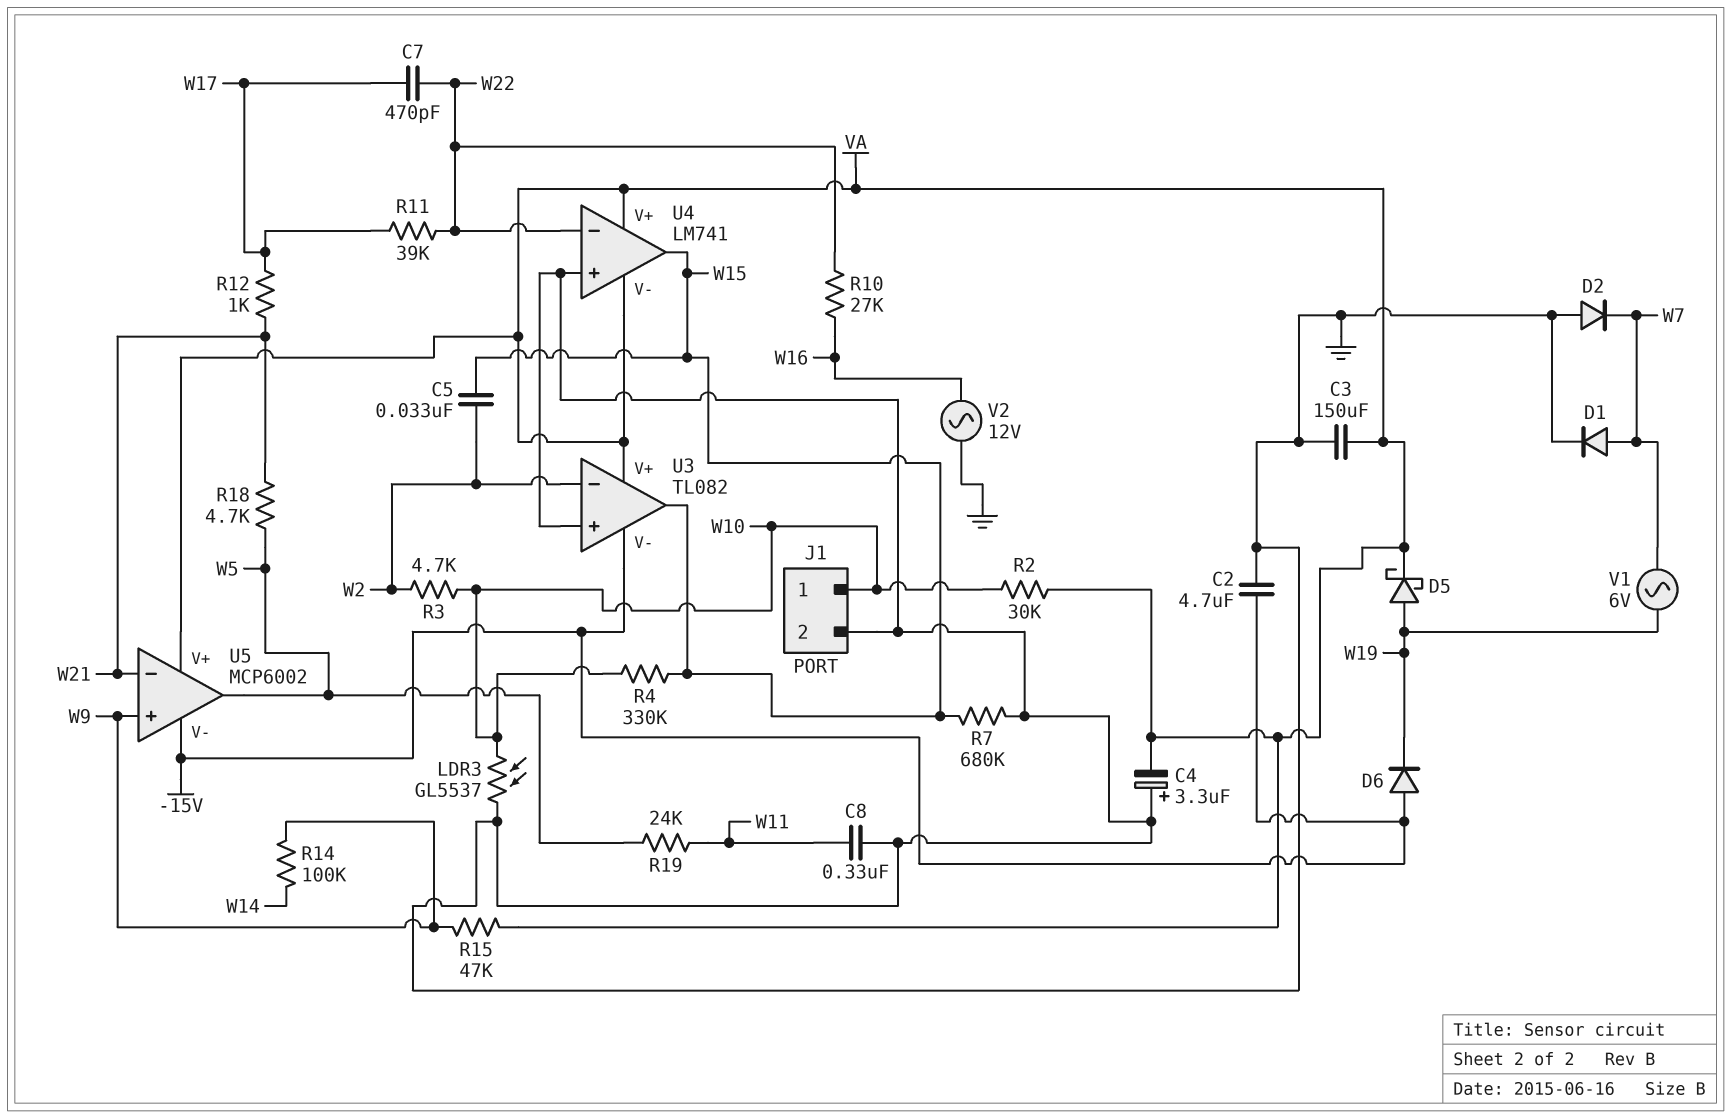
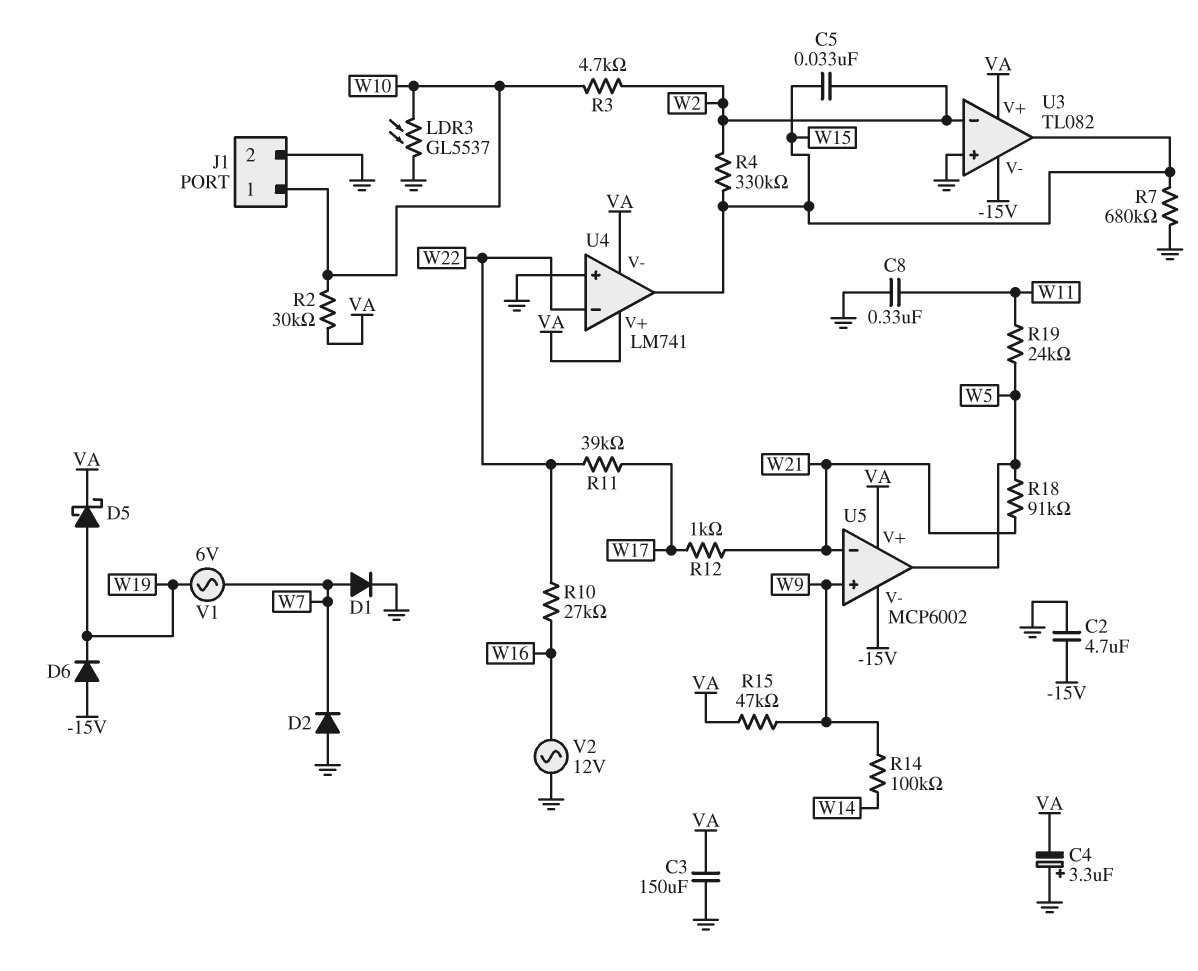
C7: 470pF (W17, W22) -> none
R4: 330k (W10, W15) -> 330k (W2, W15)
R18: 4.7k (W5, W21) -> 91k (W5, W21)

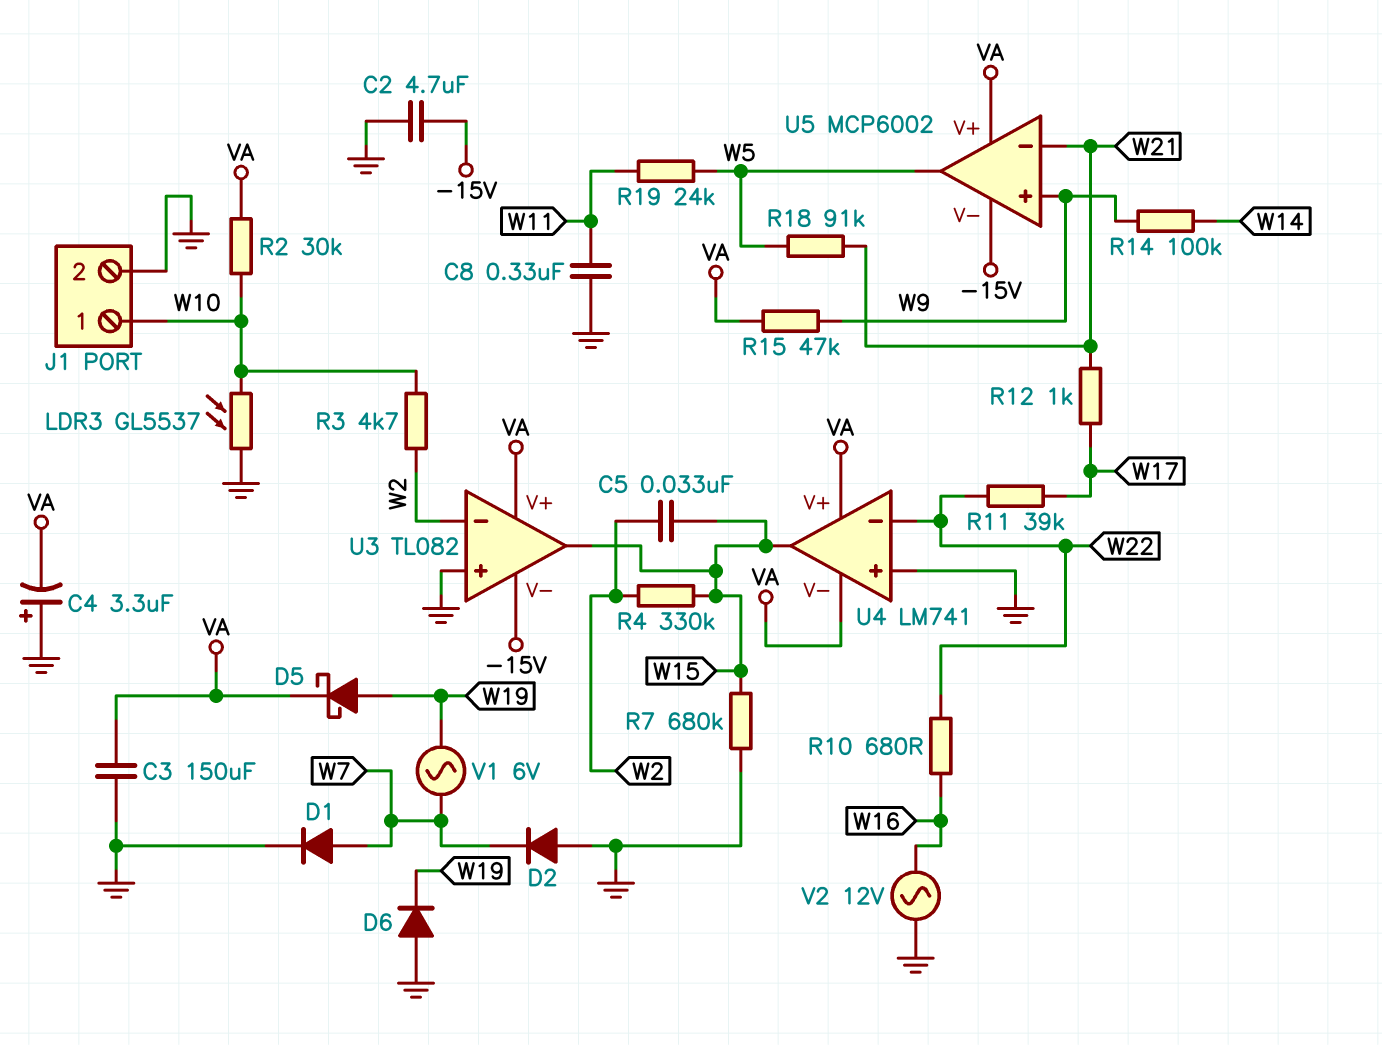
D6: diode (A -15V, K W19) -> diode (A GND, K W19)
R10: 27k (W16, W22) -> 680 (W16, W22)

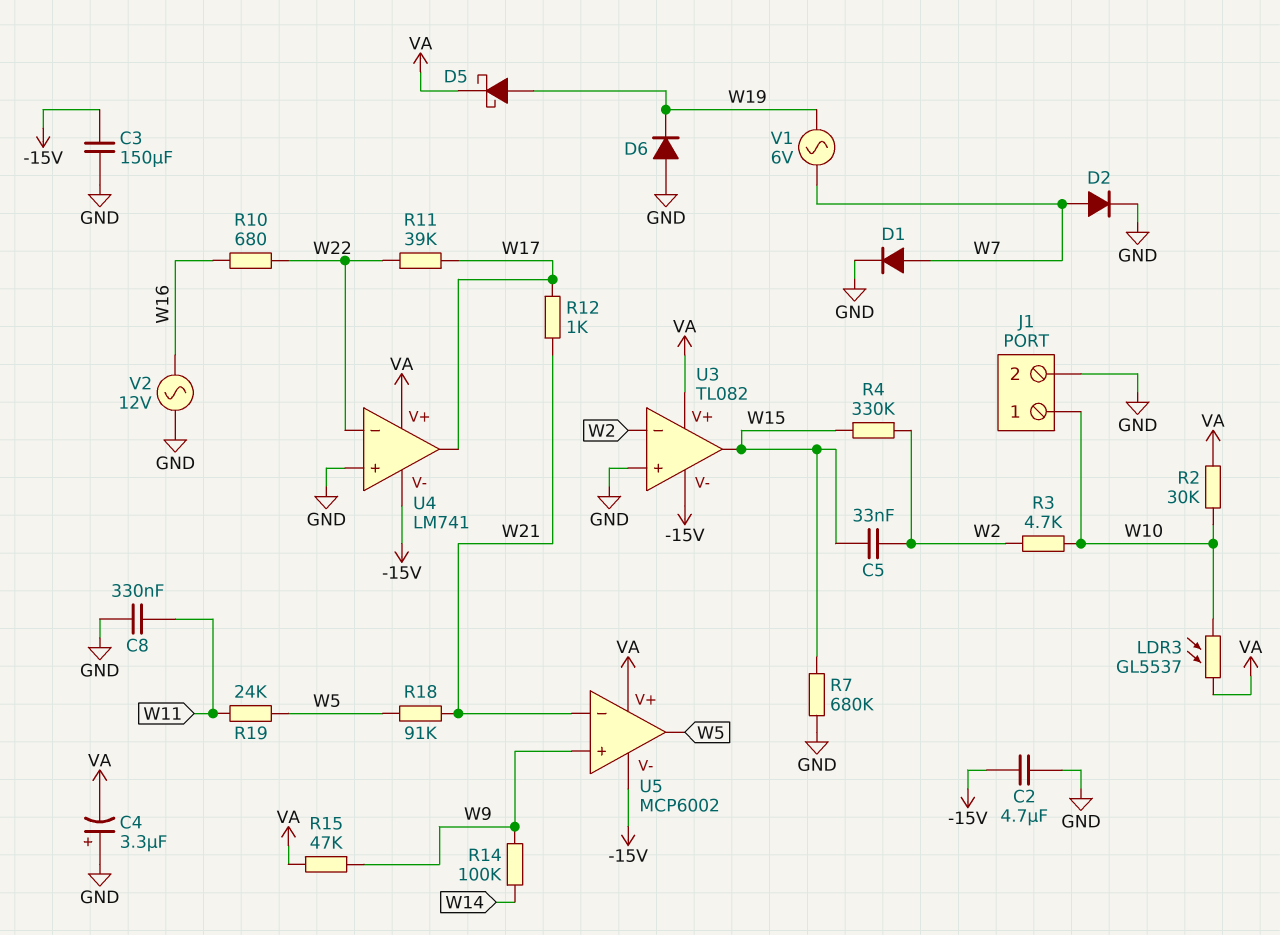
C3: 150uF (GND, VA) -> 150uF (-15V, GND)
D2: diode (A GND, K W7) -> diode (A W7, K GND)
LDR3: GL5537 (GND, W10) -> GL5537 (VA, W10)
U4 pin V-: VA -> -15V
U4 pin out: W15 -> W17

